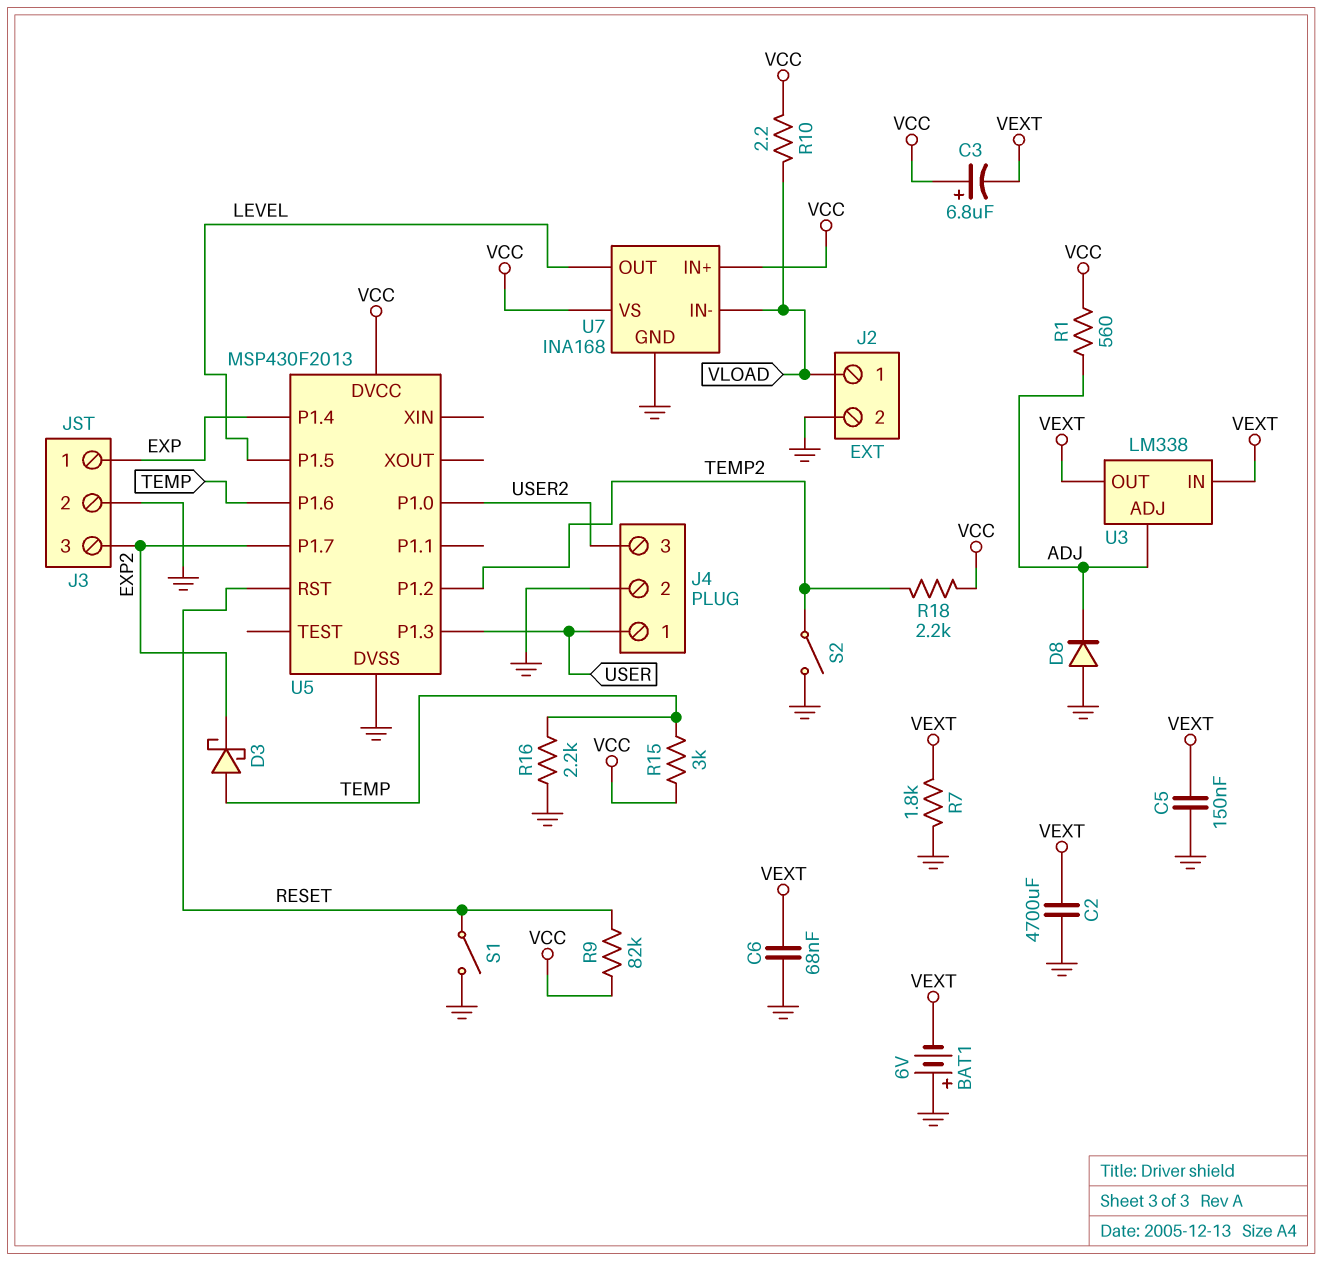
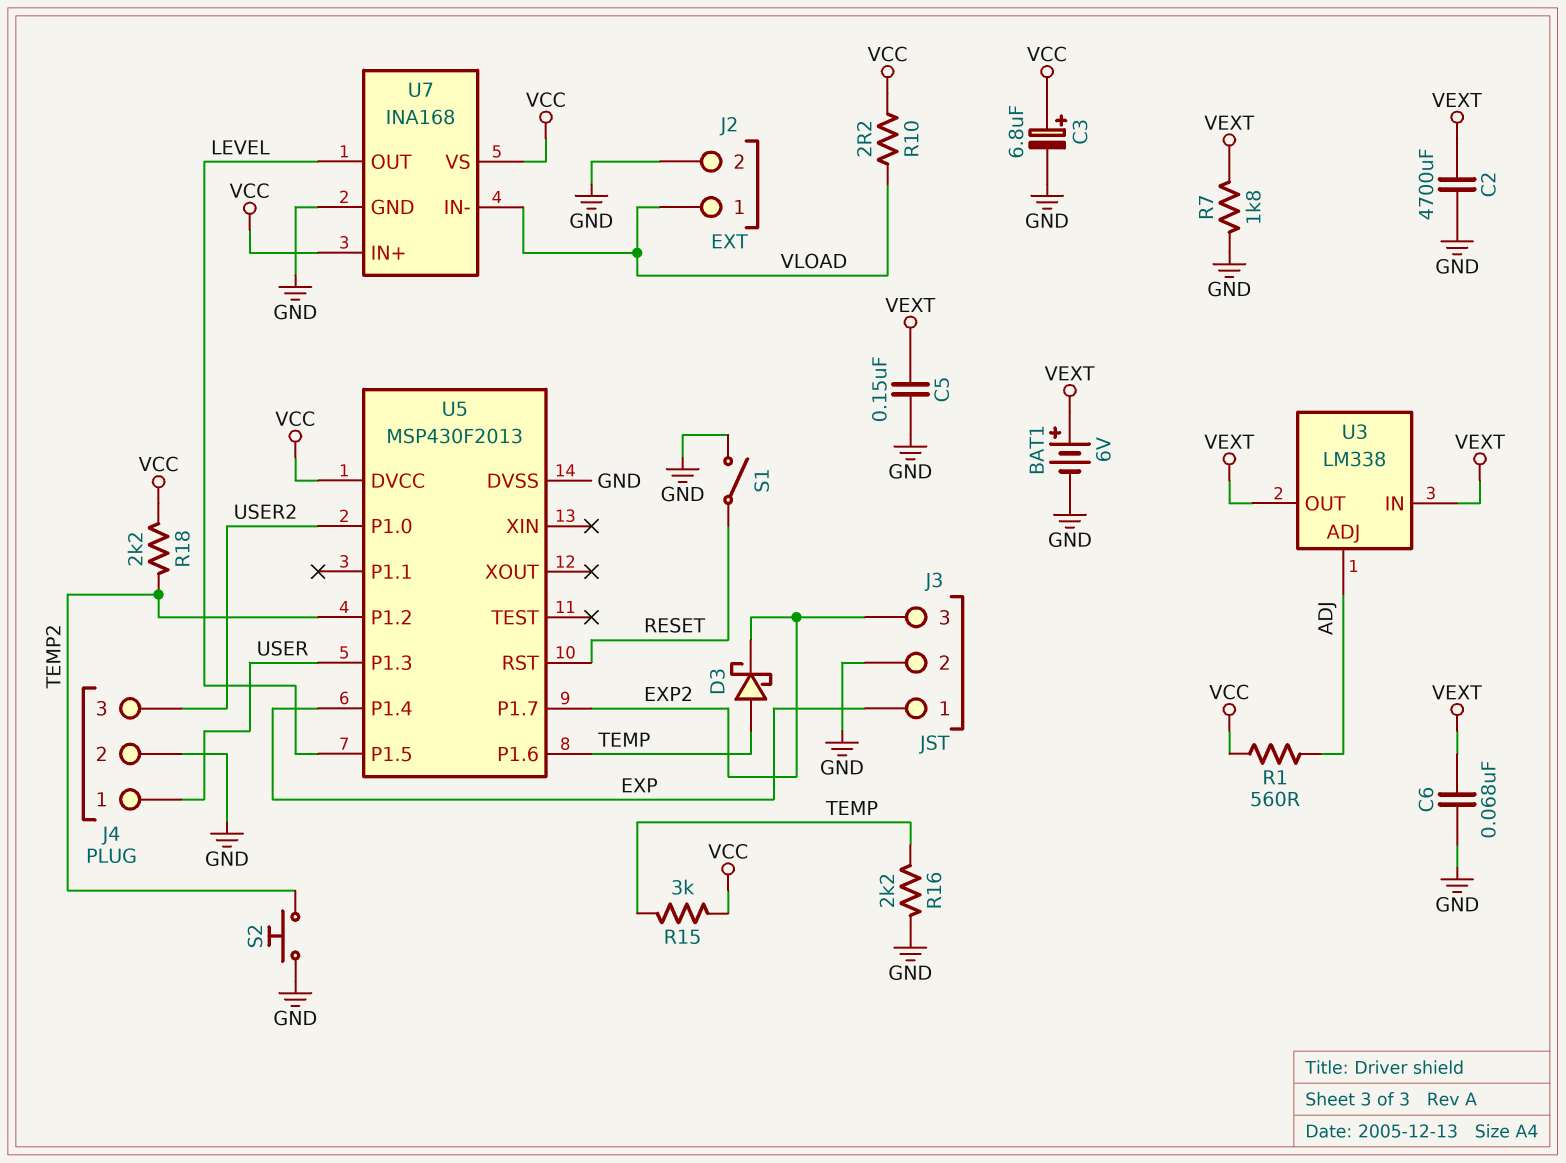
BAT1: 6V (plus GND, minus VEXT) -> 6V (plus VEXT, minus GND)
C3: 6.8uF (plus VCC, minus VEXT) -> 6.8uF (plus VCC, minus GND)
D8: diode (A GND, K ADJ) -> none
R9: 82k (RESET, VCC) -> none
S2: switch (GND, TEMP2) -> button (GND, TEMP2)

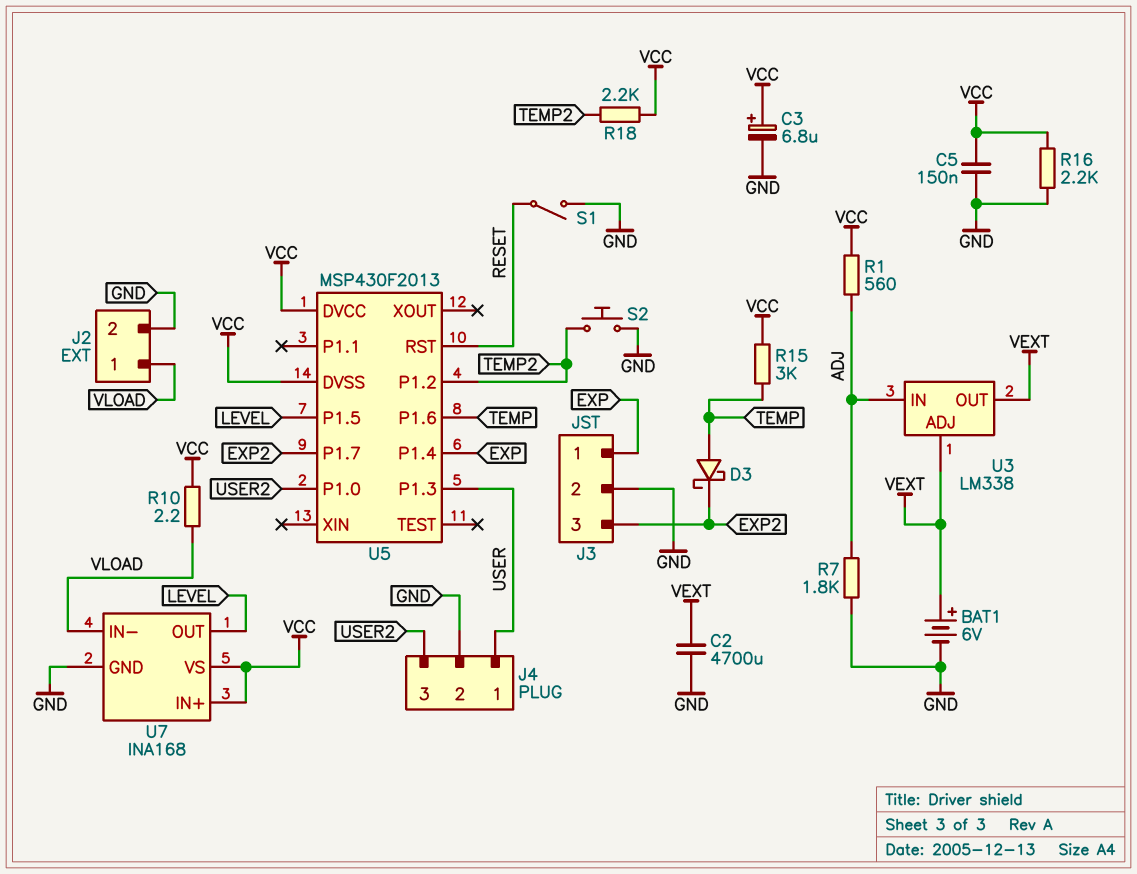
C5: 150nF (GND, VEXT) -> 150nF (GND, VCC)
C6: 68nF (GND, VEXT) -> none
R7: 1.8k (GND, VEXT) -> 1.8k (ADJ, GND)
R16: 2.2k (GND, TEMP) -> 2.2k (GND, VCC)
U3 pin ADJ: ADJ -> VEXT
U3 pin IN: VEXT -> ADJ
U5 pin DVSS: GND -> VCC

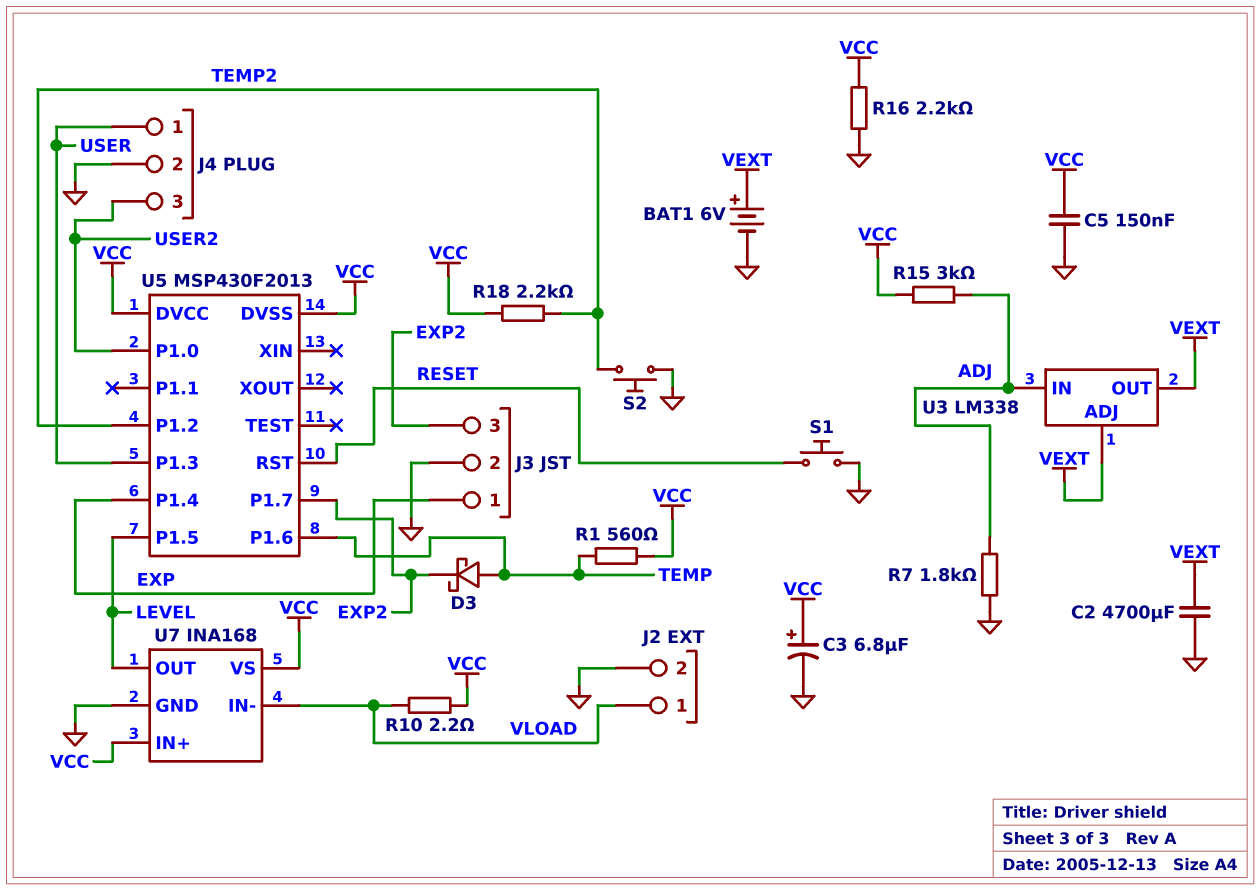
R1: 560 (ADJ, VCC) -> 560 (TEMP, VCC)
R15: 3k (TEMP, VCC) -> 3k (ADJ, VCC)
S1: switch (GND, RESET) -> button (GND, RESET)

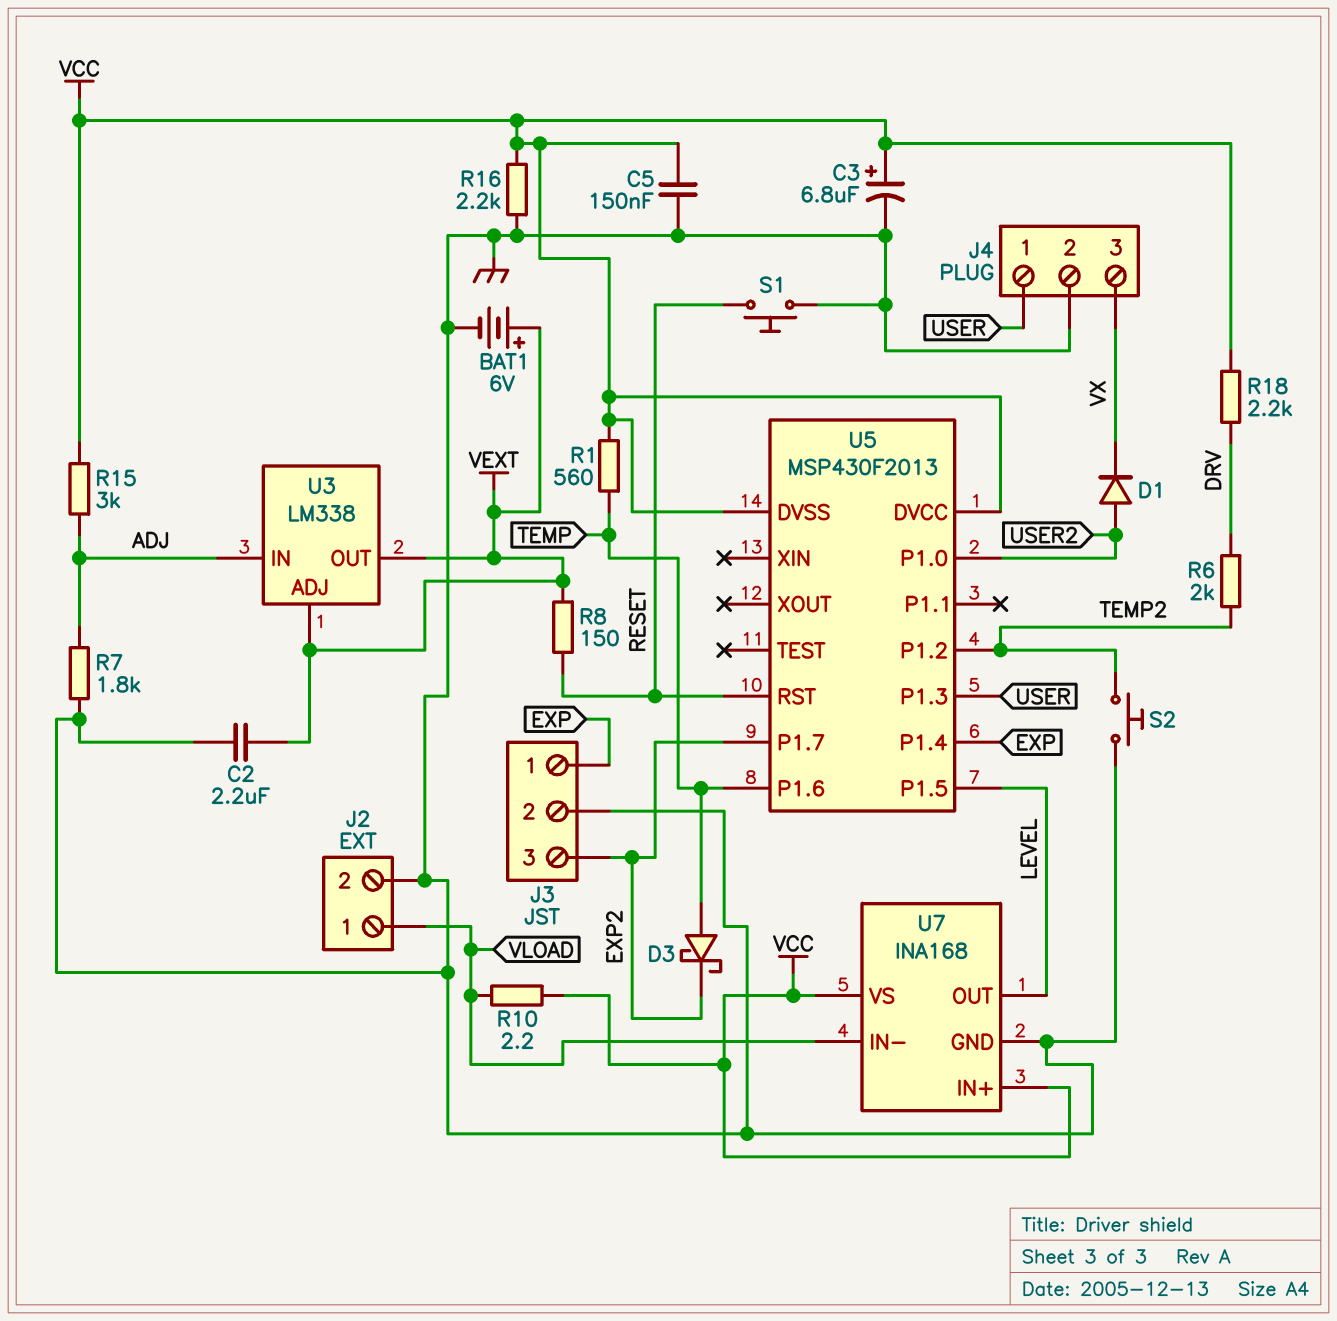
C2: 4700uF (GND, VEXT) -> 2.2uF (GND, VEXT)
D1: none -> diode (A USER2, K VX)
J4 pin 3: USER2 -> VX
R6: none -> 2k (DRV, TEMP2)
R8: none -> 150 (RESET, VEXT)
R18: 2.2k (TEMP2, VCC) -> 2.2k (DRV, VCC)

